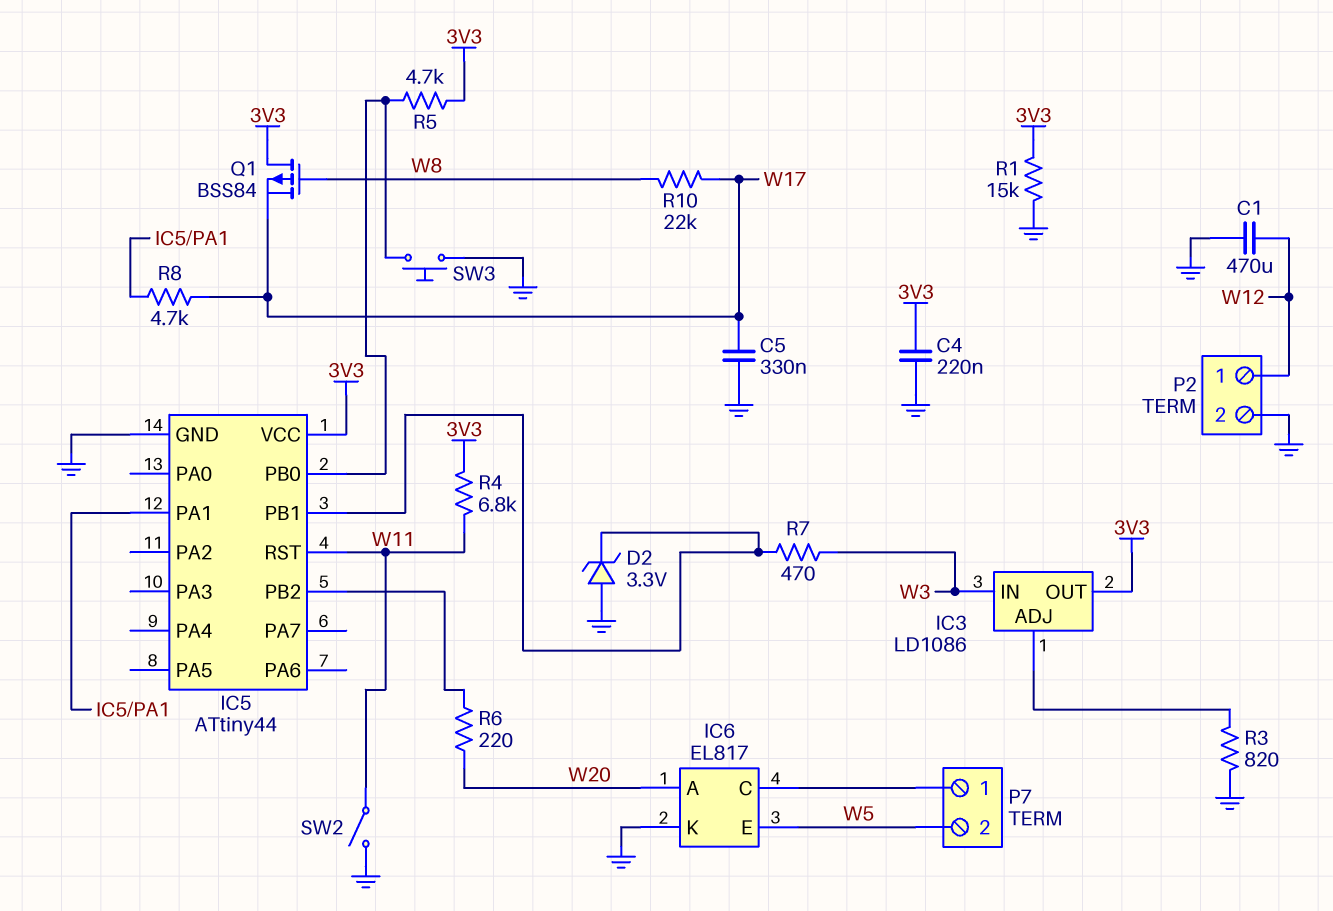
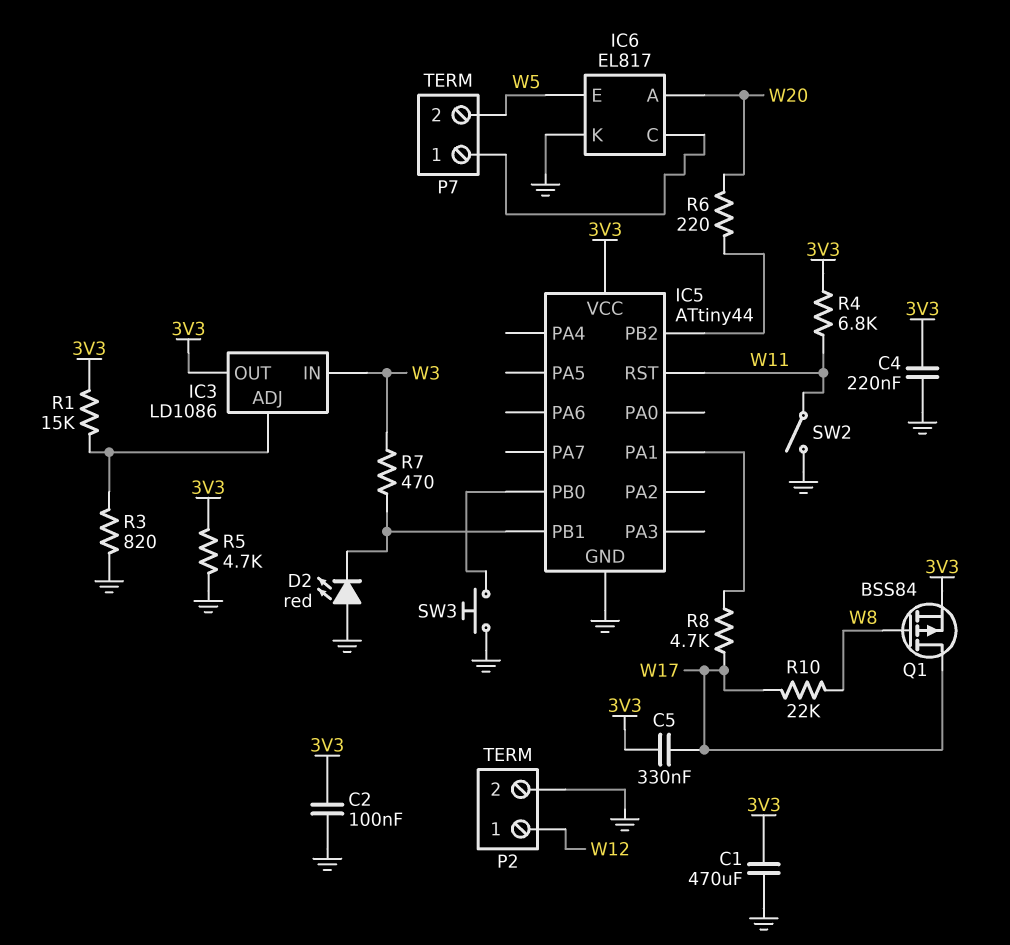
C1: 470uF (GND, W12) -> 470uF (3V3, GND)
C2: none -> 100nF (3V3, GND)
C5: 330nF (GND, W17) -> 330nF (3V3, W17)
D2: zener 3.3V (A GND, K IC5/PB1) -> LED red (A GND, K IC5/PB1)
Q1: PMOS BSS84 (G W8, D 3V3, S W17) -> PMOS BSS84 (G W8, D W17, S 3V3)
R1: 15k (3V3, GND) -> 15k (3V3, IC3/ADJ)
R5: 4.7k (3V3, IC5/PB0) -> 4.7k (3V3, GND)

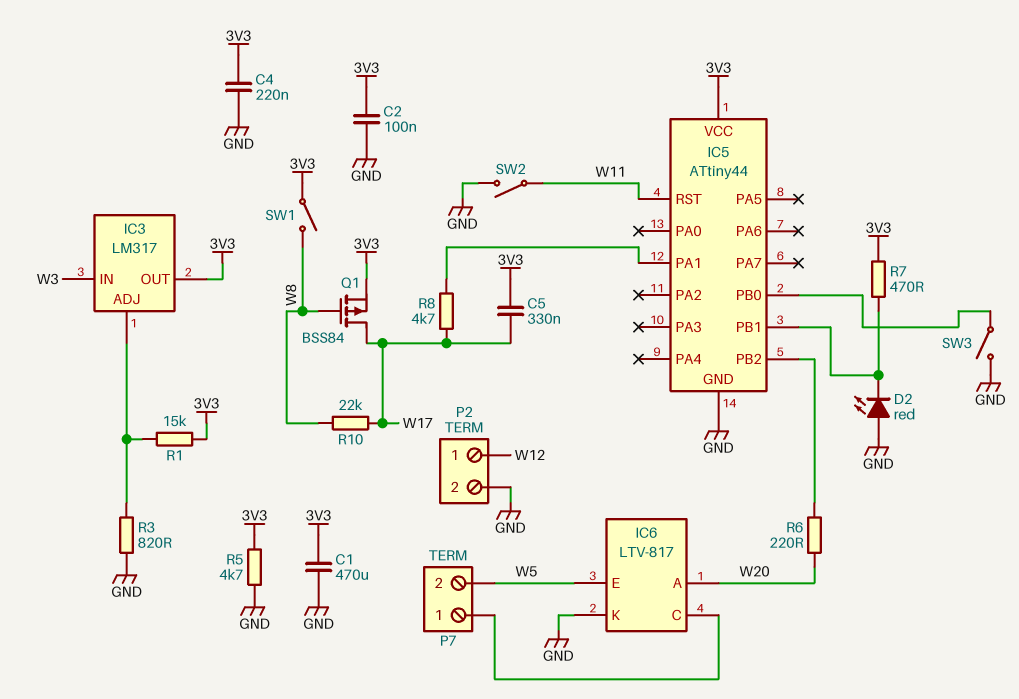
IC3: LD1086 -> LM317
IC6: EL817 -> LTV-817
R4: 6.8k (3V3, W11) -> none
R7: 470 (IC5/PB1, W3) -> 470 (3V3, IC5/PB1)
SW1: none -> switch (3V3, W8)
SW3: button (GND, IC5/PB0) -> switch (GND, IC5/PB0)

